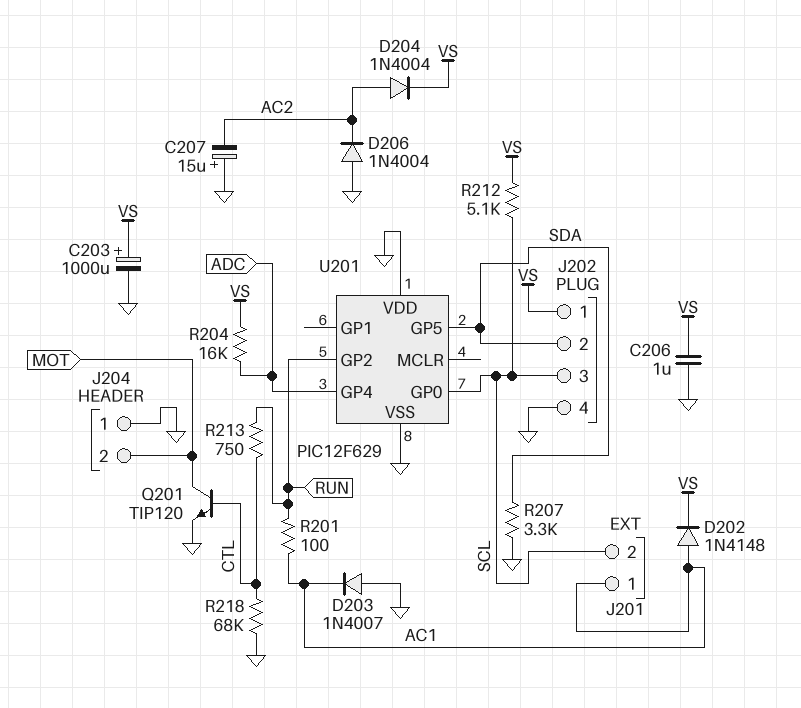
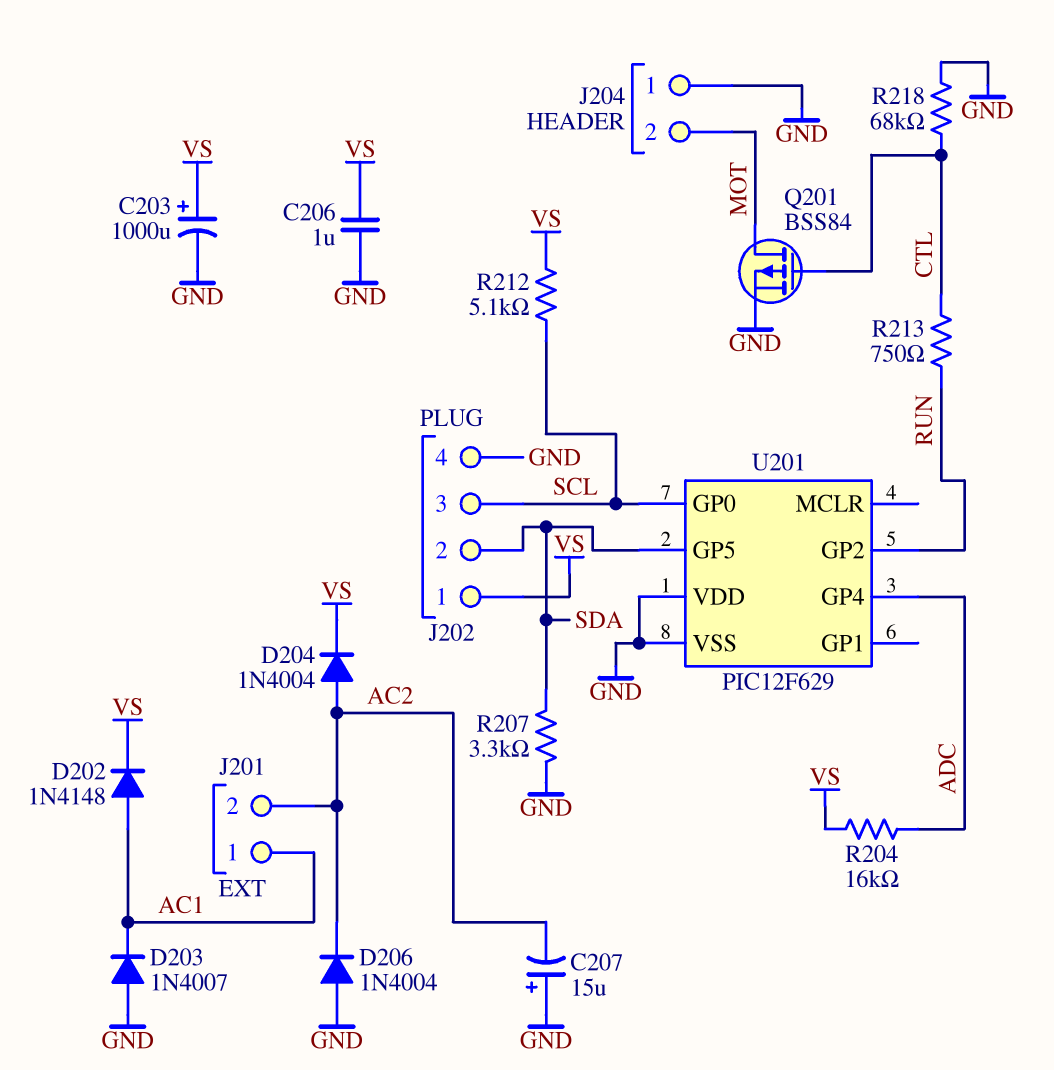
J201 pin 2: SCL -> AC2
Q201: NPN TIP120 (B CTL, C MOT, E GND) -> PMOS BSS84 (G CTL, D MOT, S GND)
R201: 100 (AC1, RUN) -> none

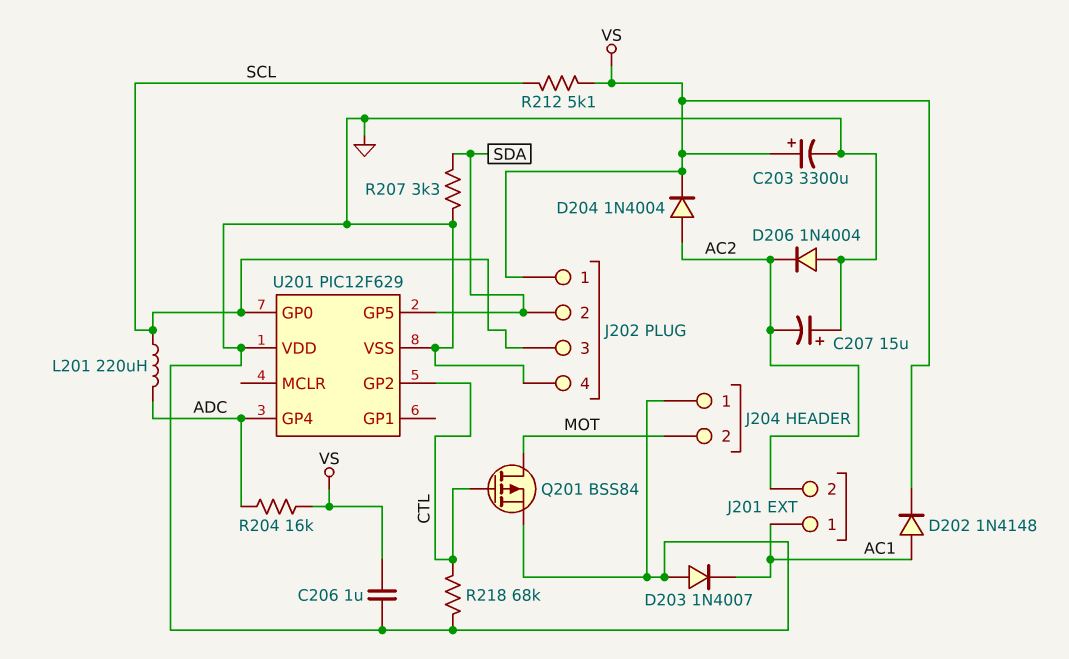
C203: 1000uF (plus VS, minus GND) -> 3300uF (plus VS, minus GND)
L201: none -> 220uH (ADC, SCL)
R213: 750 (CTL, RUN) -> none
U201 pin GP2: RUN -> CTL

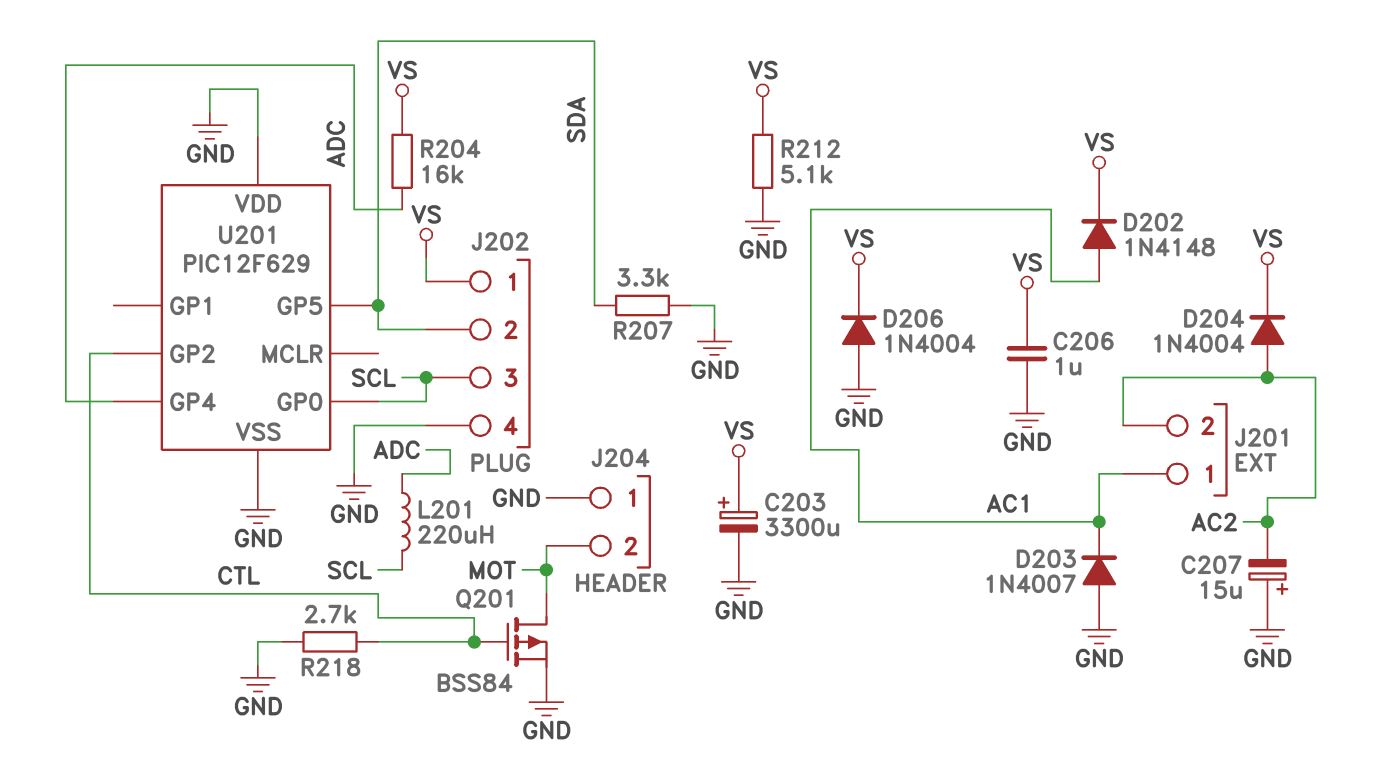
D206: diode 1N4004 (A GND, K AC2) -> diode 1N4004 (A GND, K VS)
R212: 5.1k (SCL, VS) -> 5.1k (GND, VS)
R218: 68k (CTL, GND) -> 2.7k (CTL, GND)

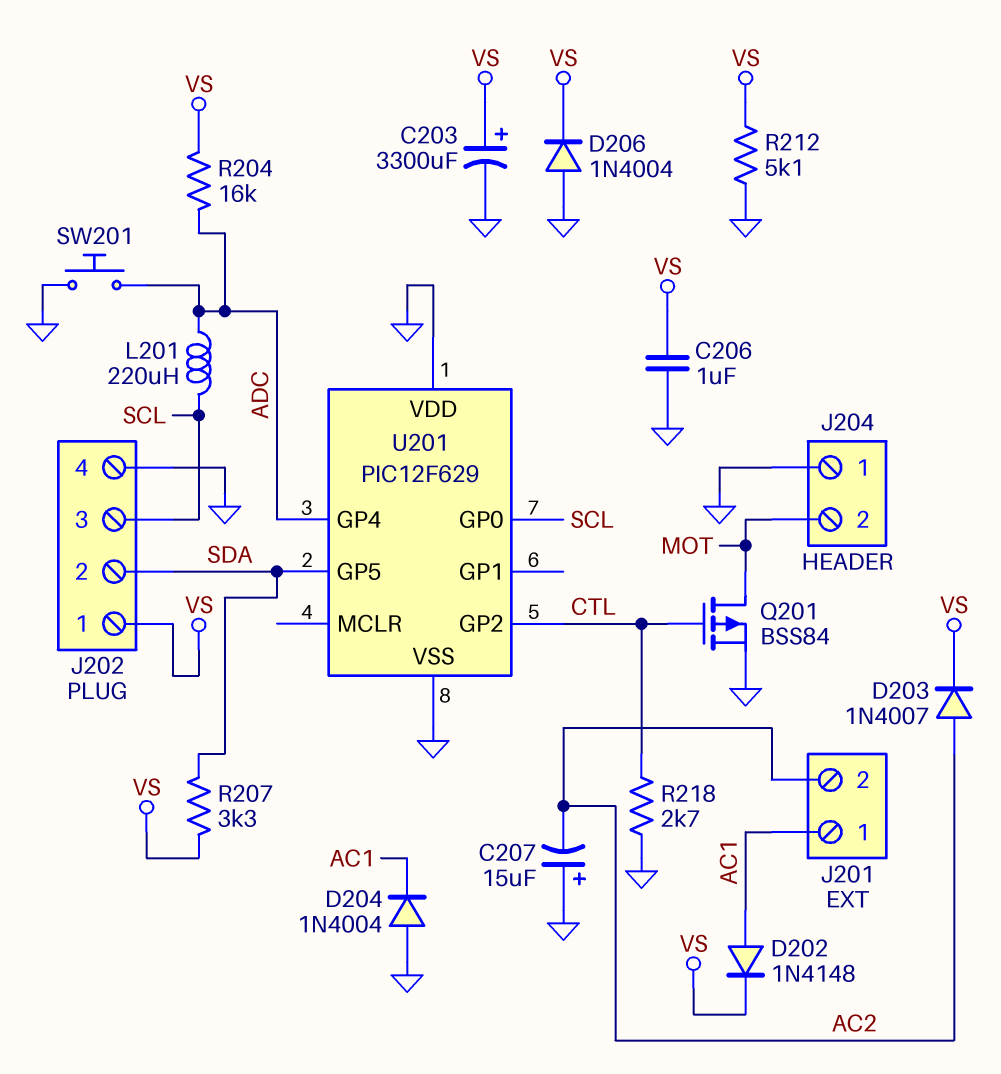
D203: diode 1N4007 (A GND, K AC1) -> diode 1N4007 (A AC2, K VS)
D204: diode 1N4004 (A AC2, K VS) -> diode 1N4004 (A GND, K AC1)
R207: 3.3k (GND, SDA) -> 3.3k (SDA, VS)
SW201: none -> button (ADC, GND)

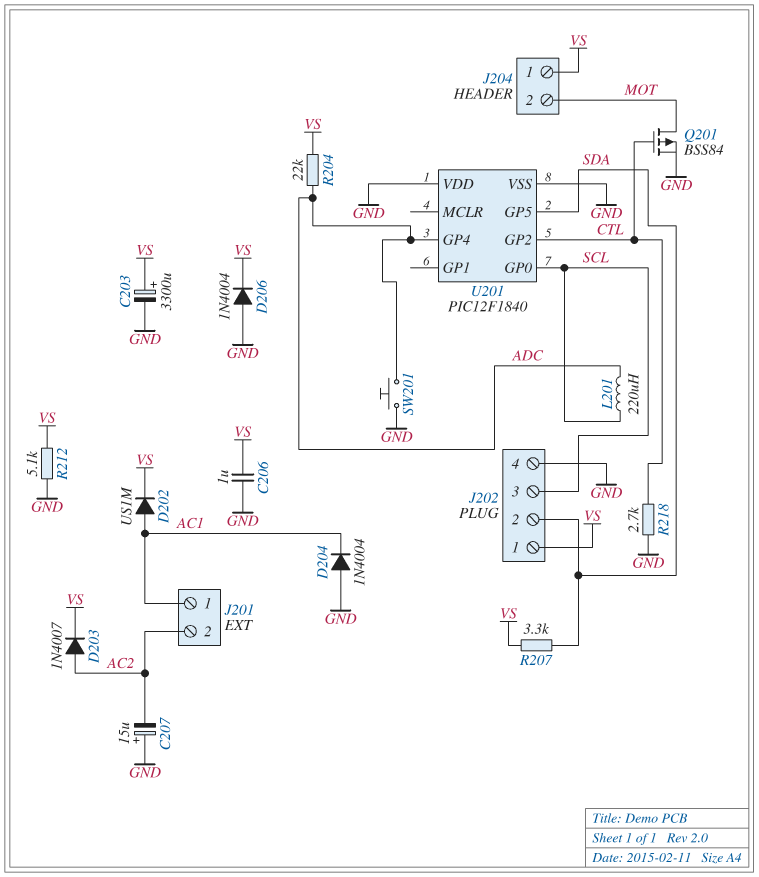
D202: diode 1N4148 (A AC1, K VS) -> diode US1M (A AC1, K VS)
J204 pin 1: GND -> VS
R204: 16k (ADC, VS) -> 22k (ADC, VS)
U201: PIC12F629 -> PIC12F1840

